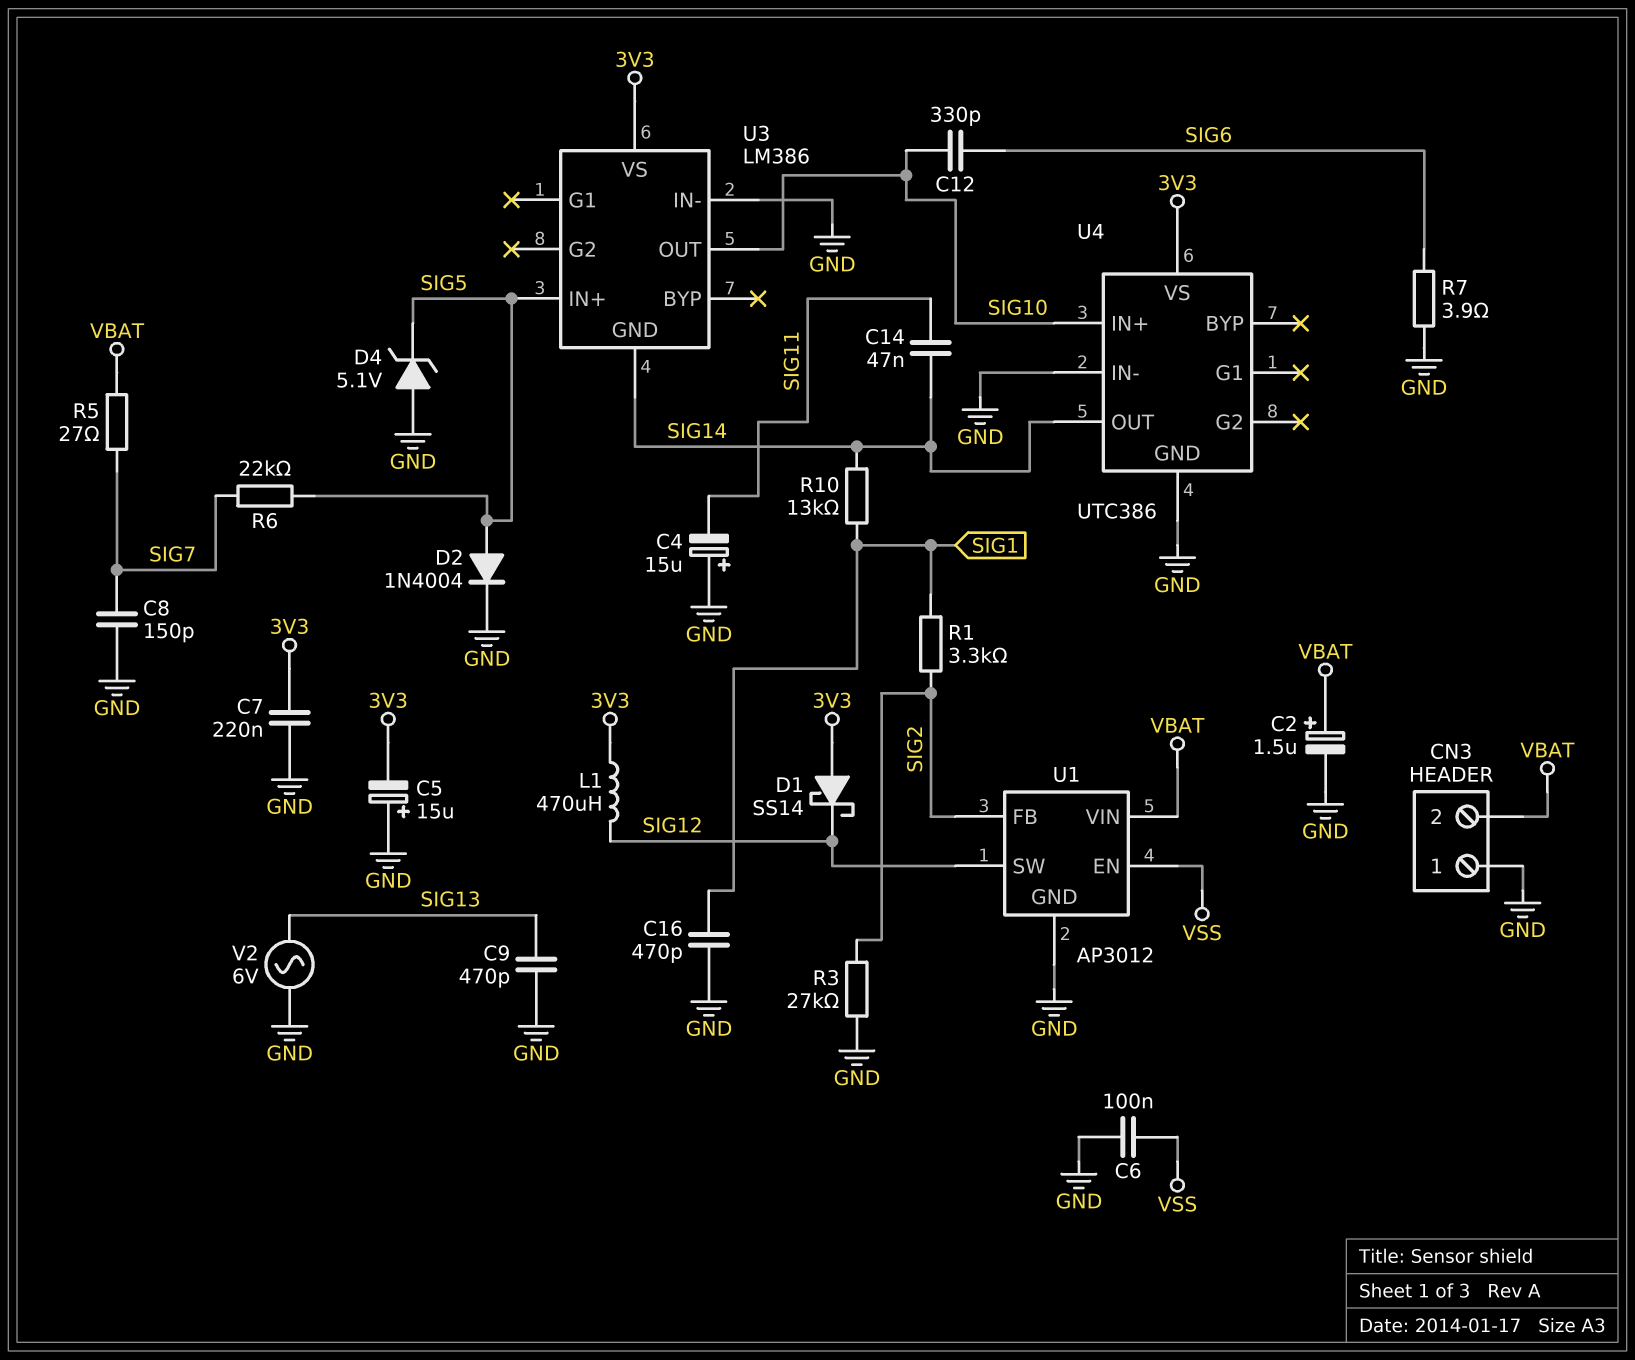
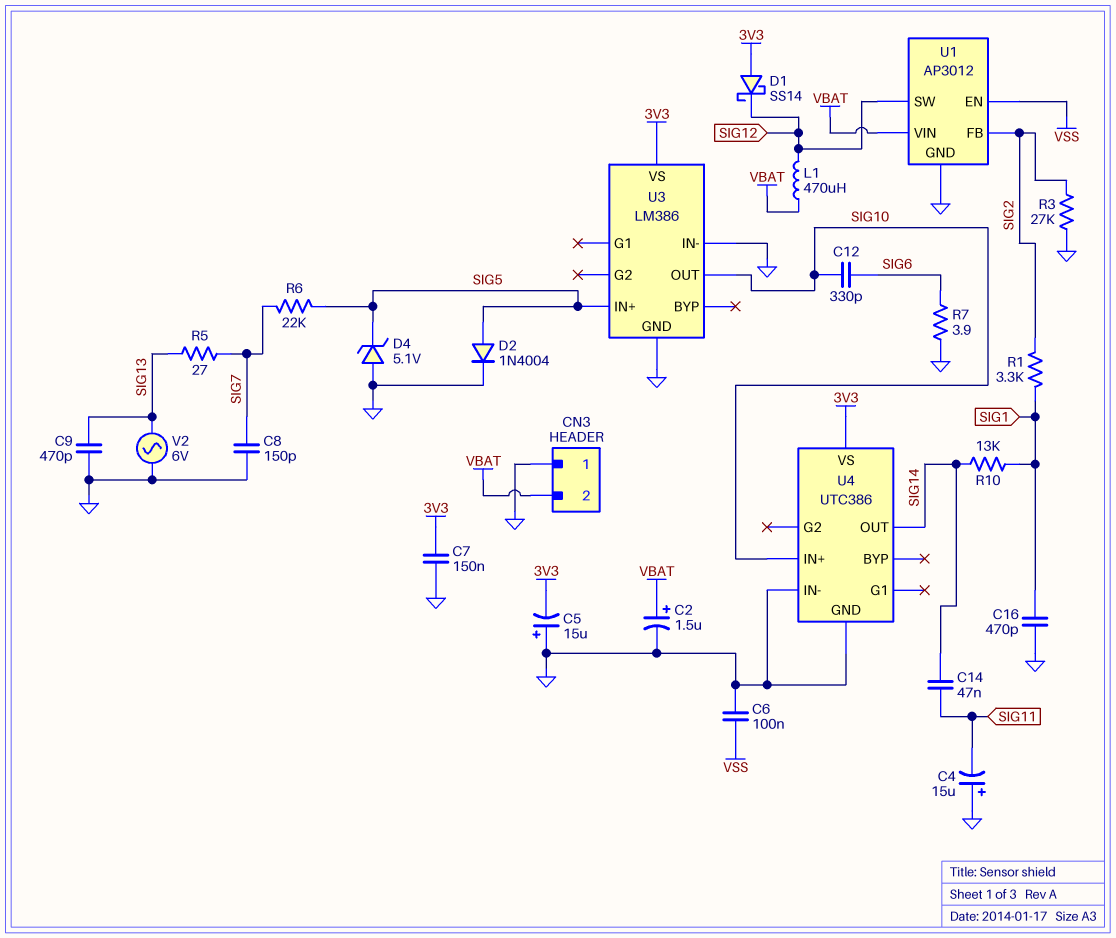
C7: 220nF (3V3, GND) -> 150nF (3V3, GND)
L1: 470uH (3V3, SIG12) -> 470uH (SIG12, VBAT)
R5: 27 (SIG7, VBAT) -> 27 (SIG7, SIG13)
U3 pin GND: SIG14 -> GND

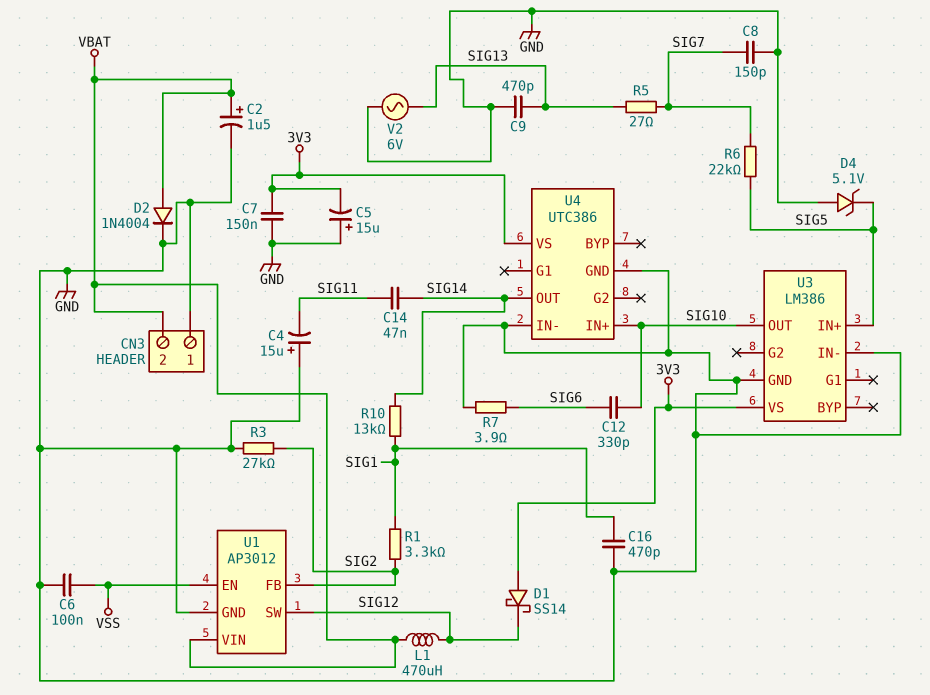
D2: diode 1N4004 (A SIG5, K GND) -> diode 1N4004 (A VBAT, K GND)

